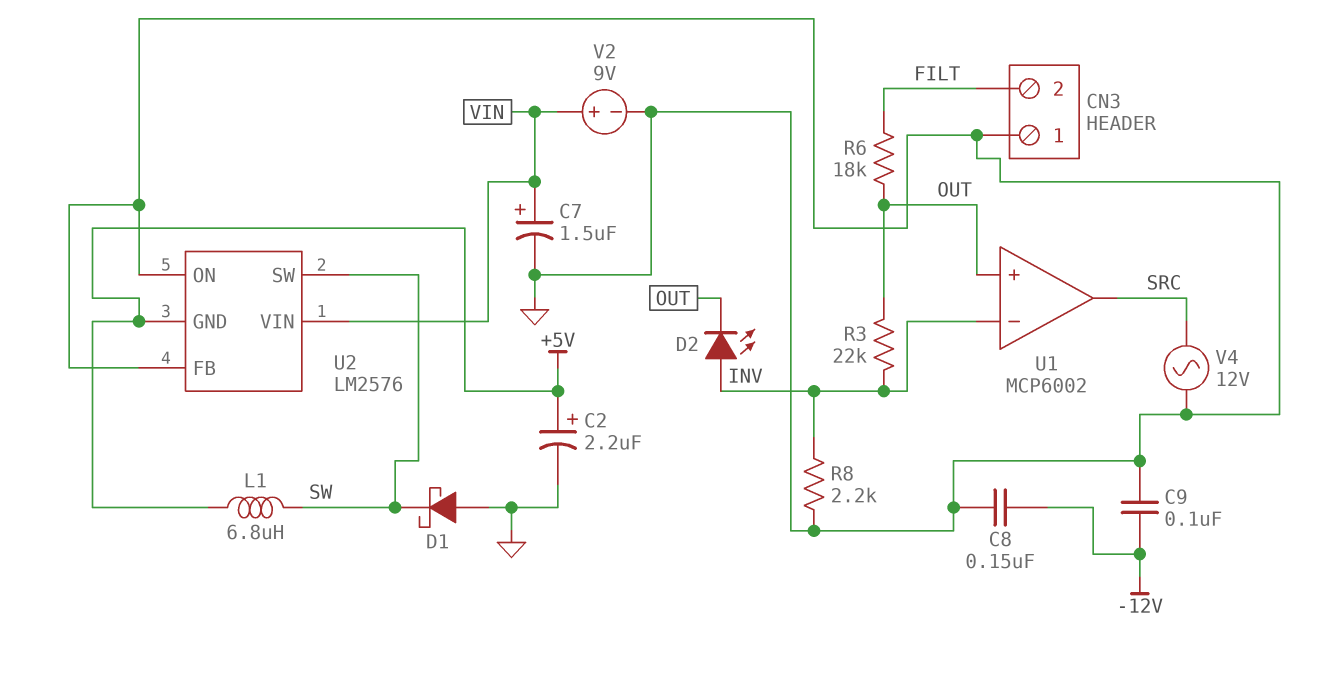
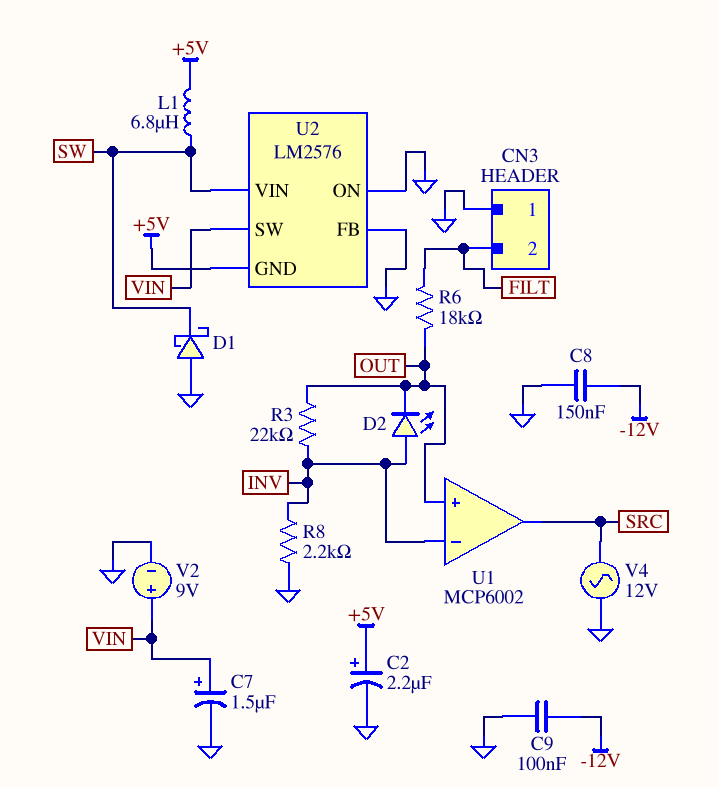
U2 pin SW: SW -> VIN
U2 pin VIN: VIN -> SW

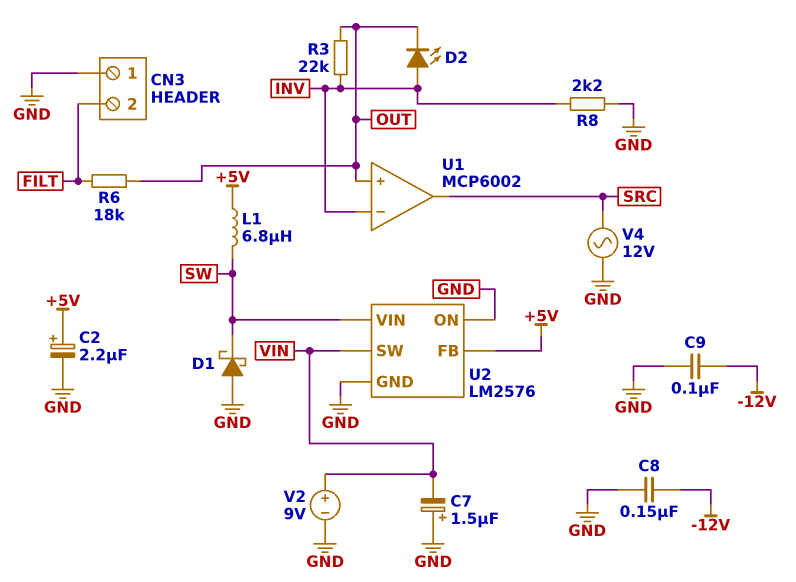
C7: 1.5uF (plus VIN, minus GND) -> 1.5uF (plus GND, minus VIN)
U2 pin FB: GND -> +5V
U2 pin GND: +5V -> GND

